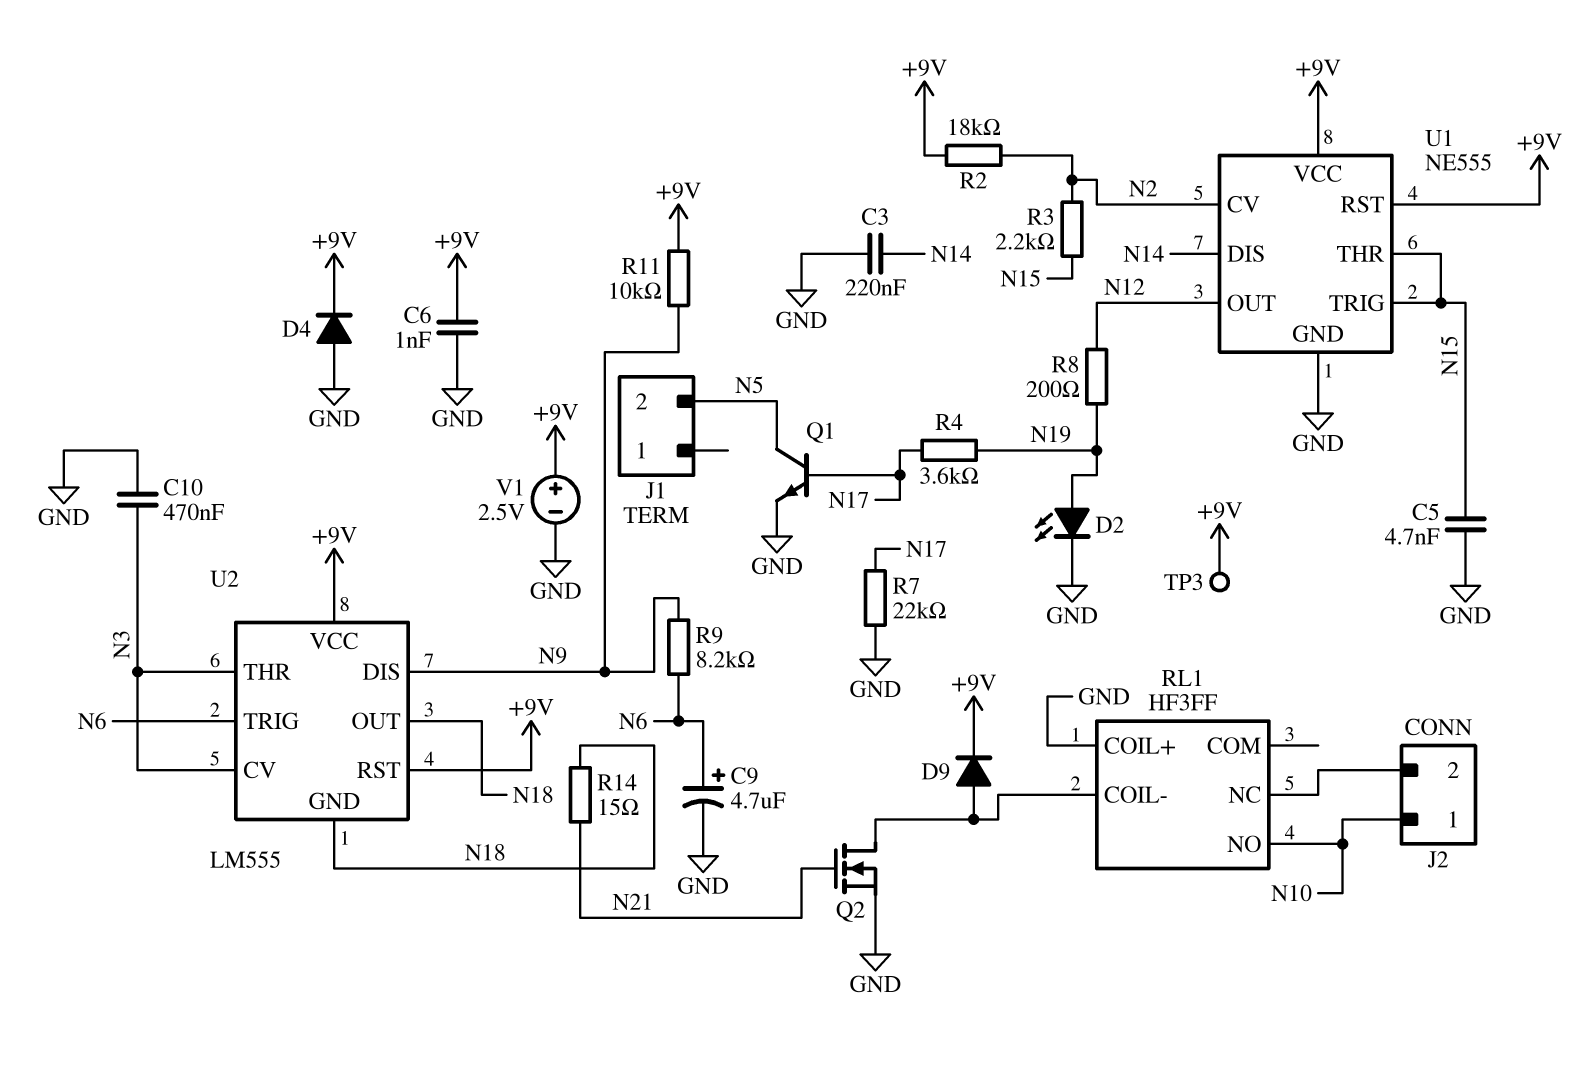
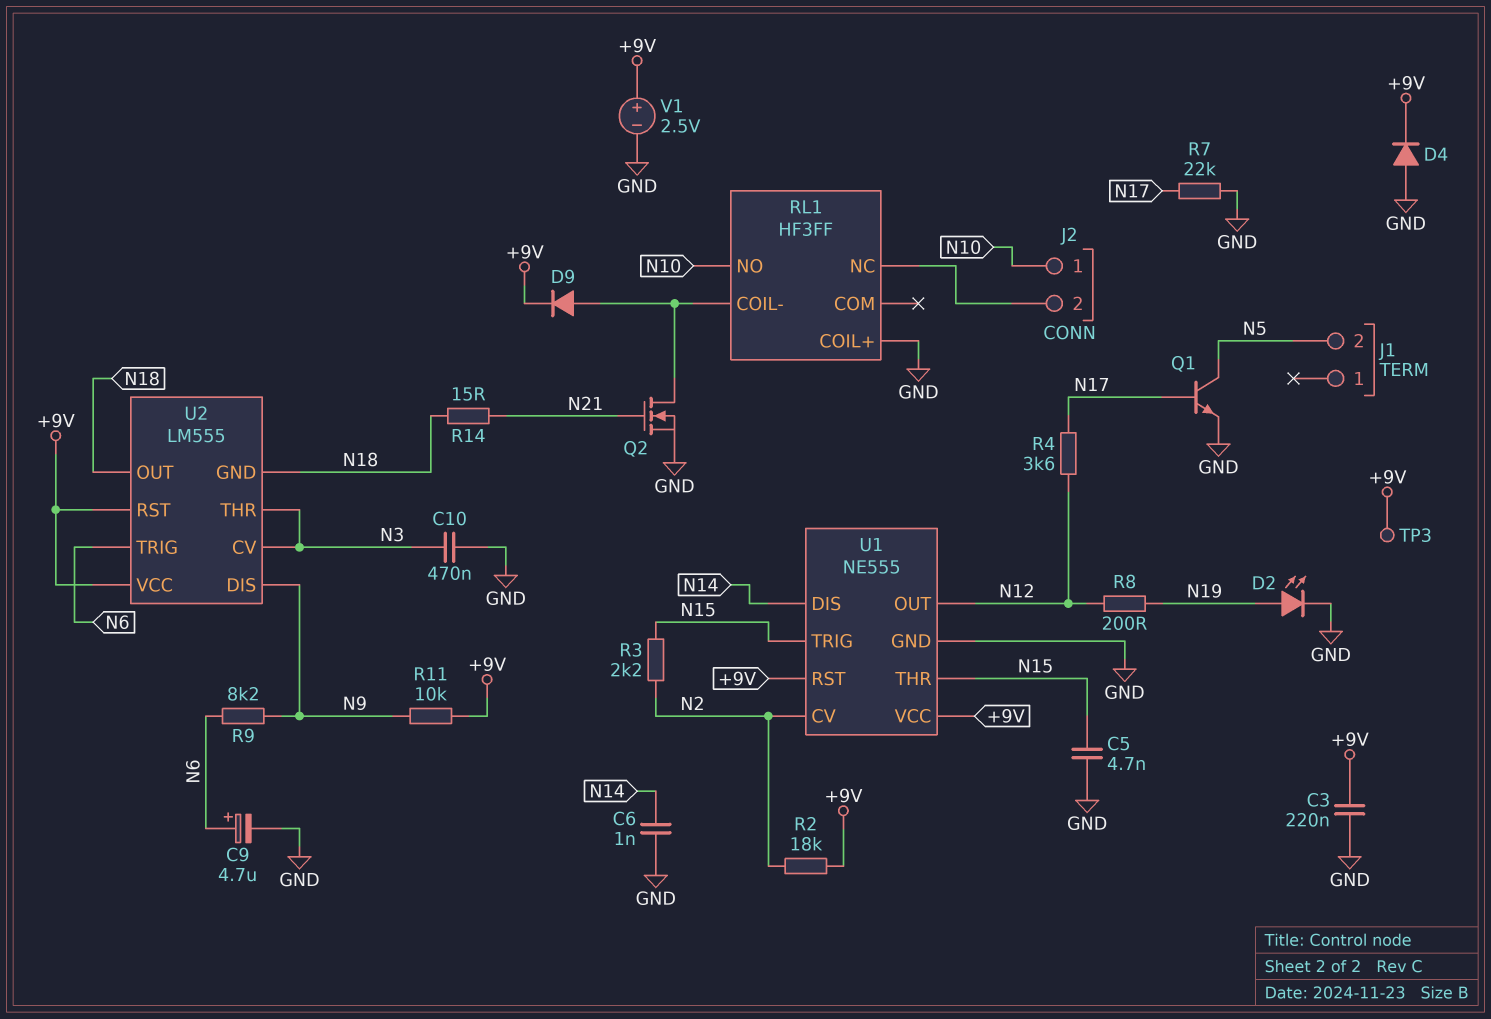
C3: 220nF (GND, N14) -> 220nF (+9V, GND)
C6: 1nF (+9V, GND) -> 1nF (GND, N14)
R4: 3.6k (N17, N19) -> 3.6k (N12, N17)

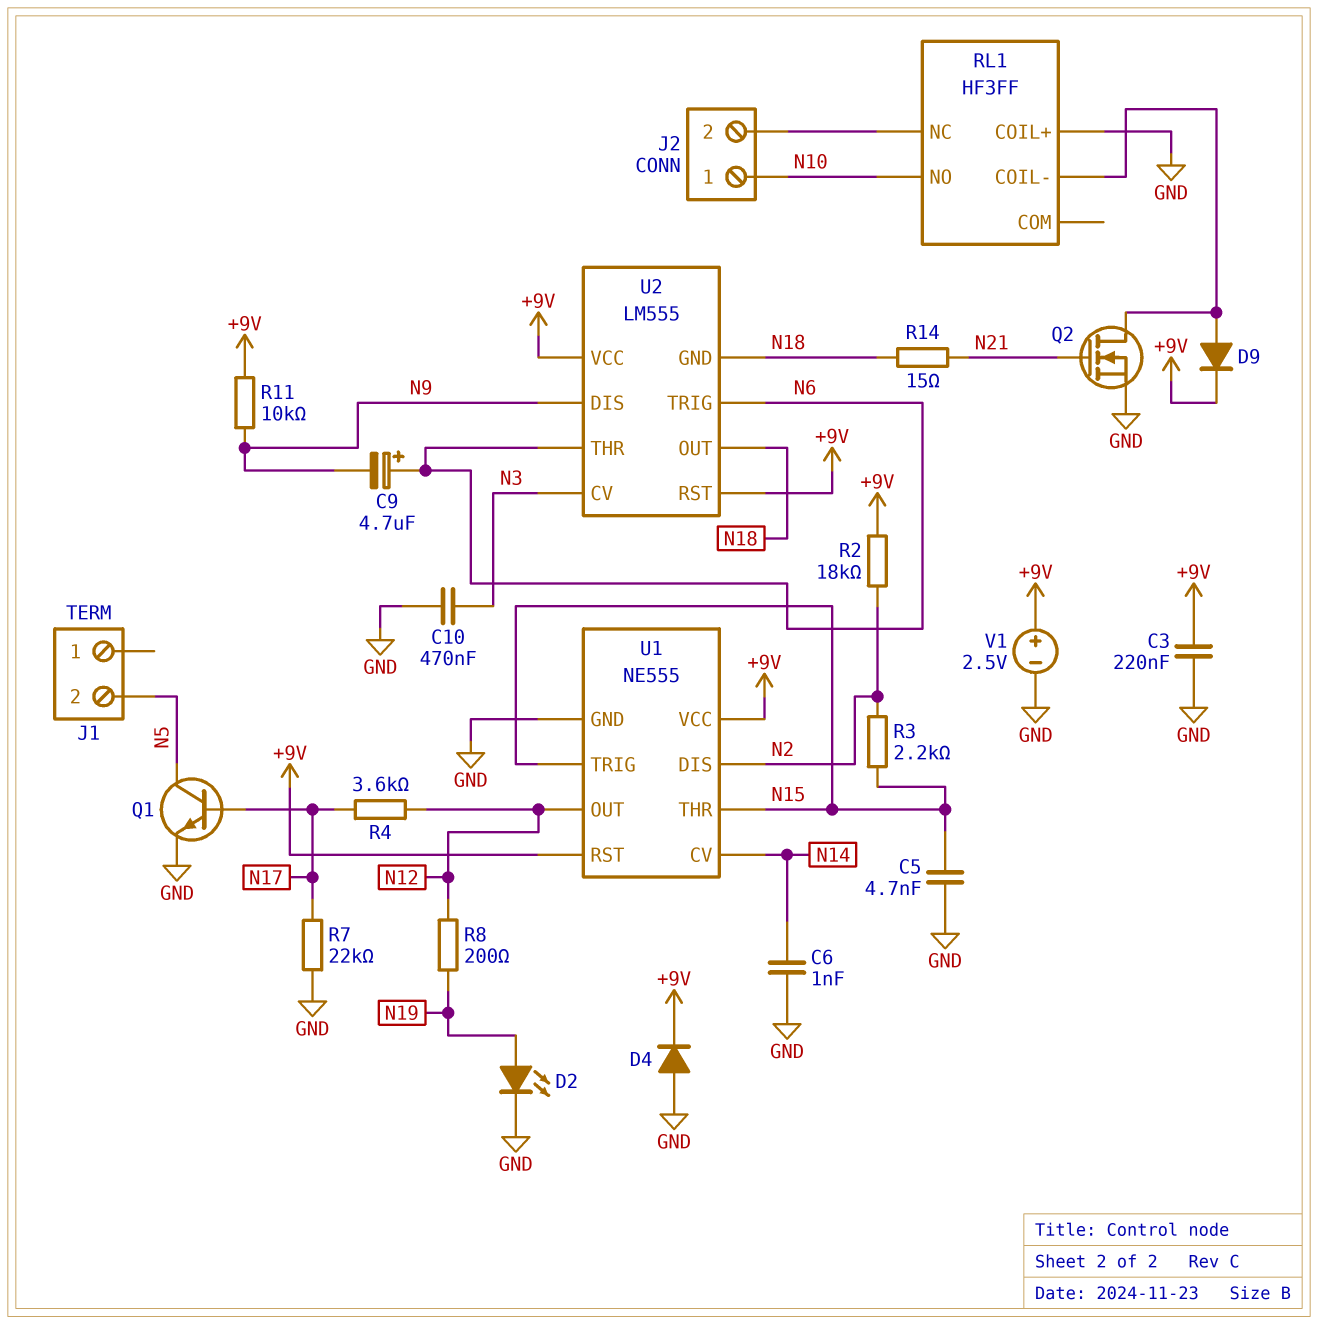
C9: 4.7uF (plus N6, minus GND) -> 4.7uF (plus N6, minus N9)
R9: 8.2k (N6, N9) -> none
TP3: test point (+9V) -> none
U1 pin CV: N2 -> N14
U1 pin DIS: N14 -> N2
U2 pin THR: N3 -> N6

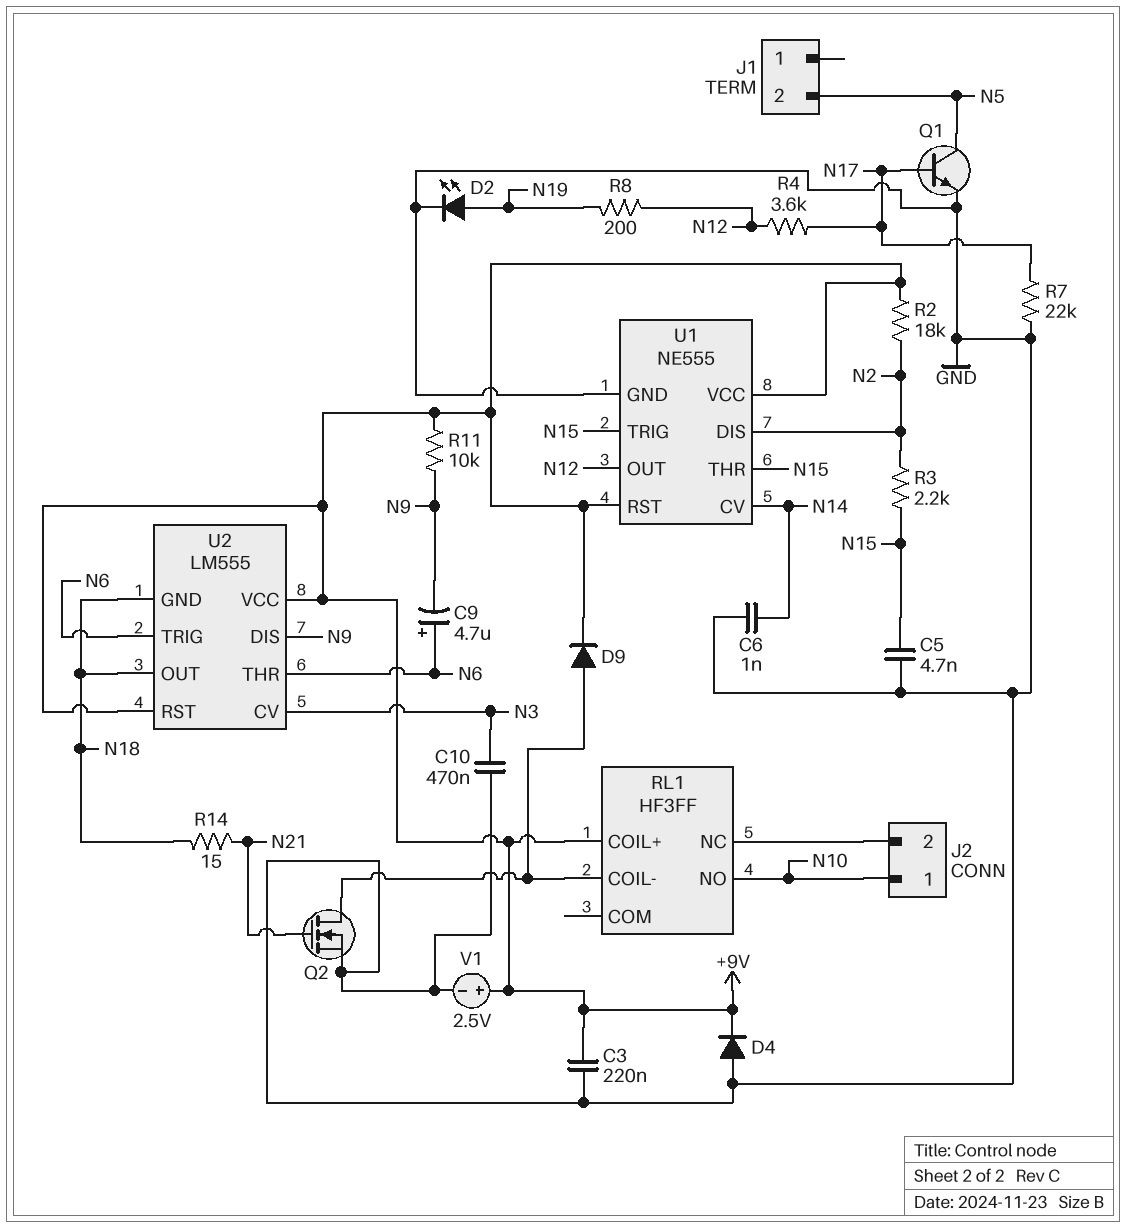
RL1 pin COIL+: GND -> +9V

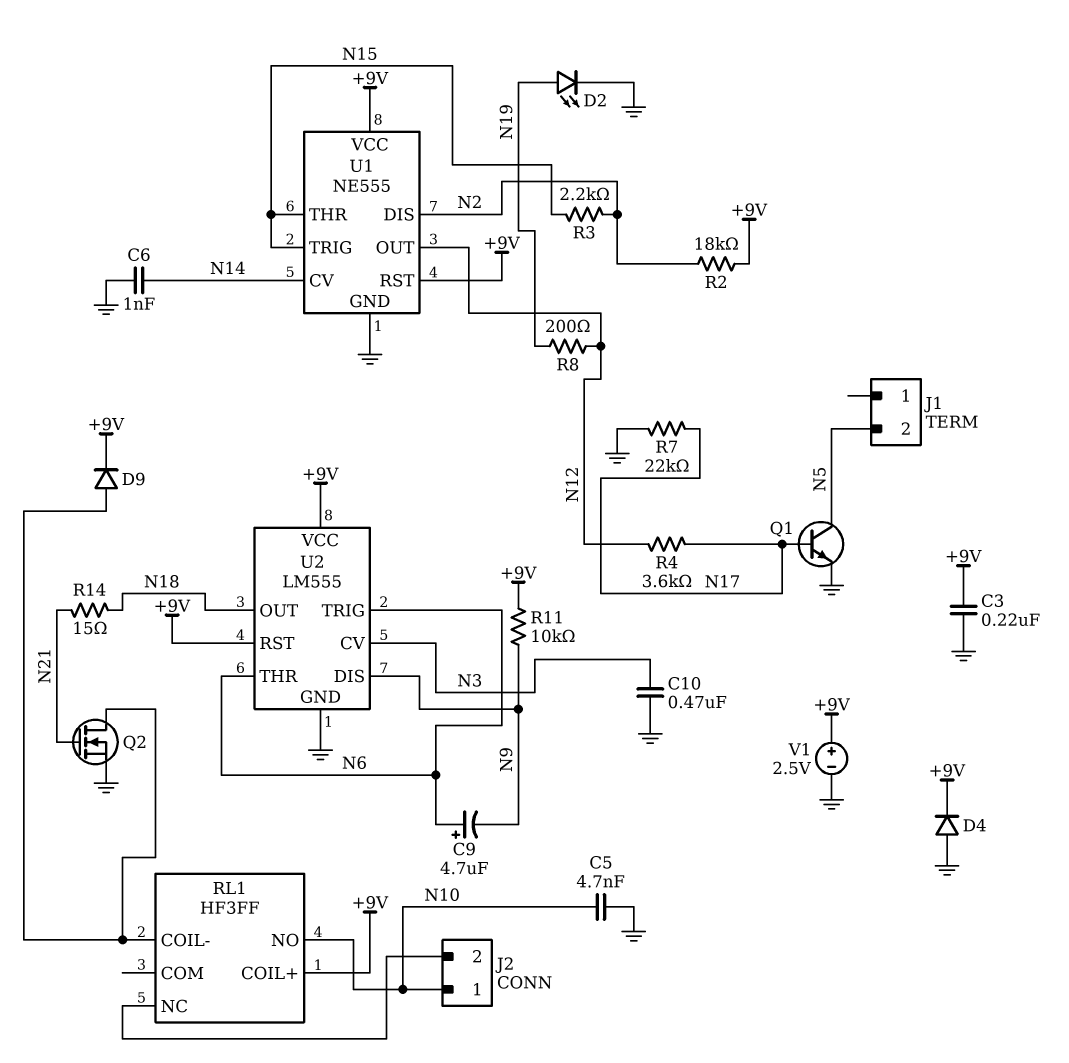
C5: 4.7nF (GND, N15) -> 4.7nF (GND, N10)
U2 pin GND: N18 -> GND

